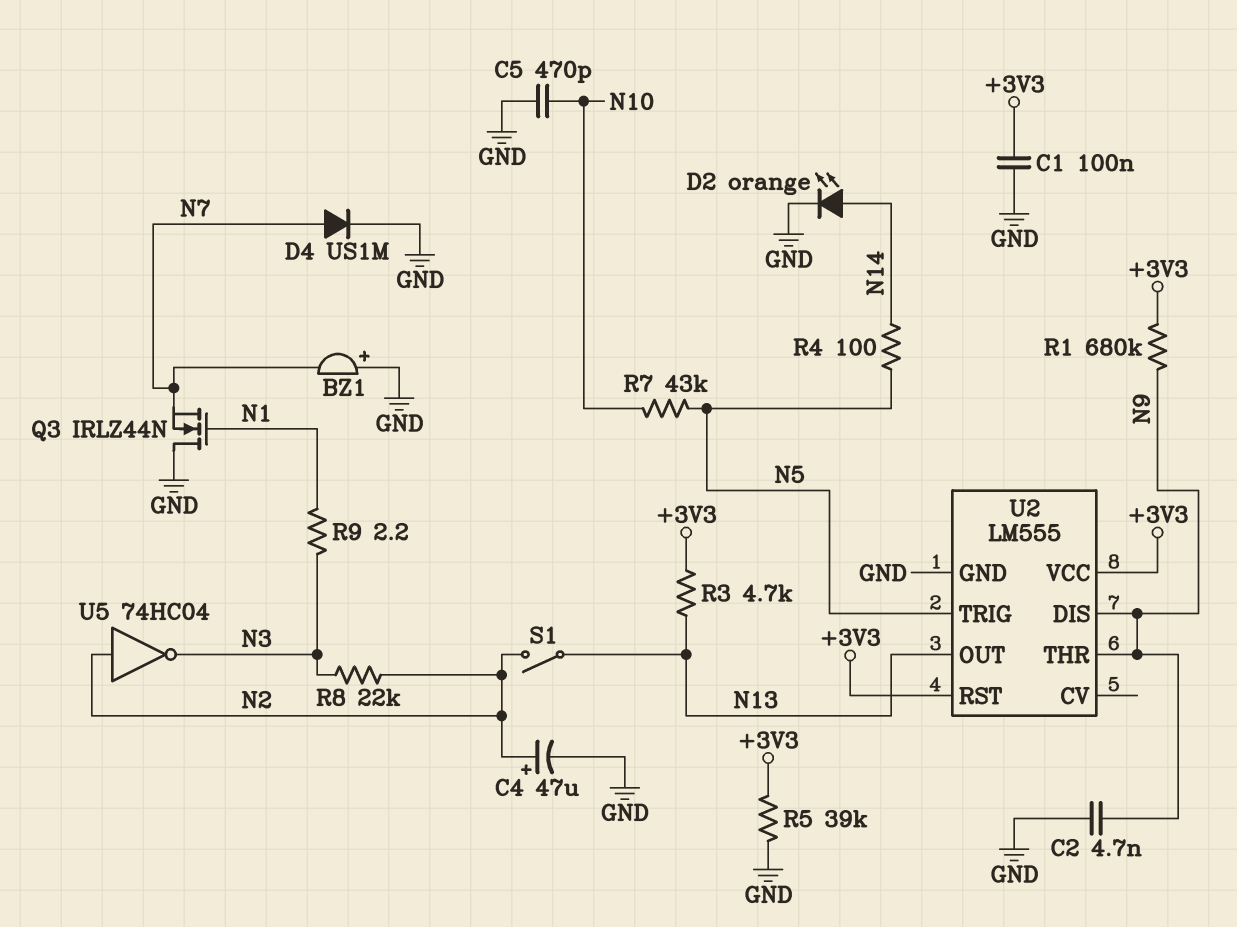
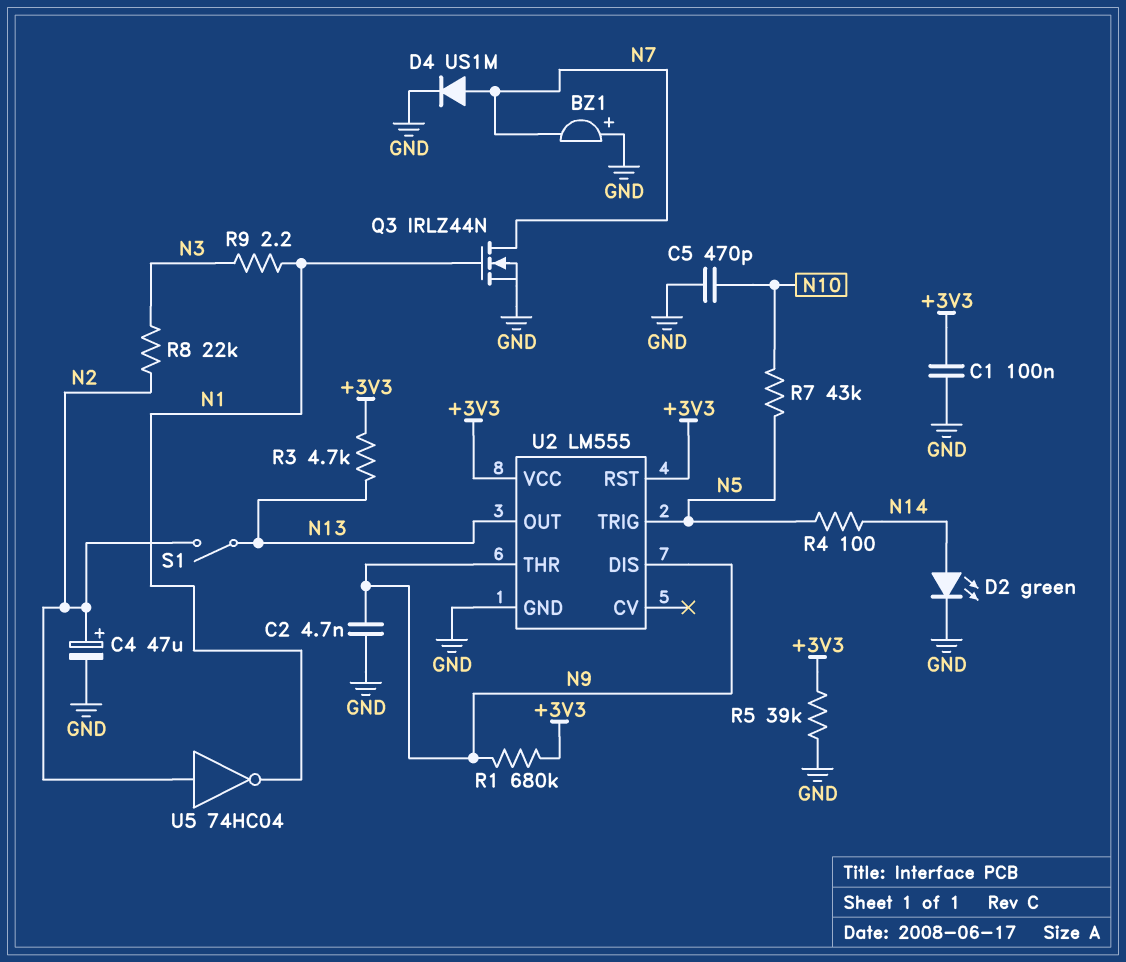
D2: LED orange (A N14, K GND) -> LED green (A N14, K GND)
Q3: NMOS IRLZ44N (G N1, D GND, S N7) -> NMOS IRLZ44N (G N1, D N7, S GND)
U5: NOT 74HC04 (in N2, out N3) -> NOT 74HC04 (in N2, out N1)

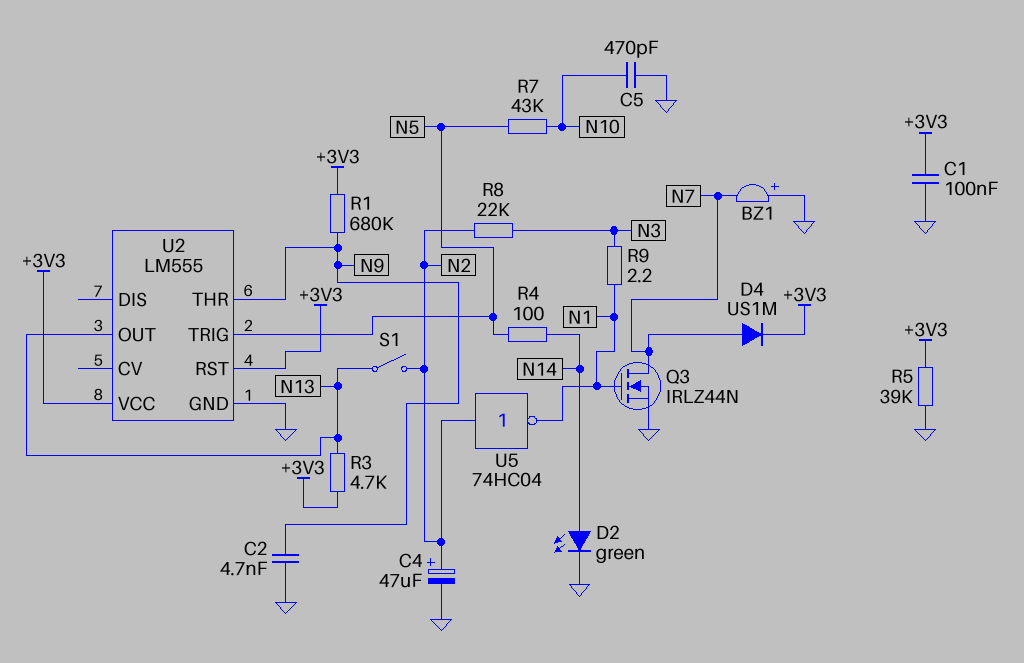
D4: diode US1M (A N7, K GND) -> diode US1M (A N7, K +3V3)
U2 pin DIS: N9 -> none

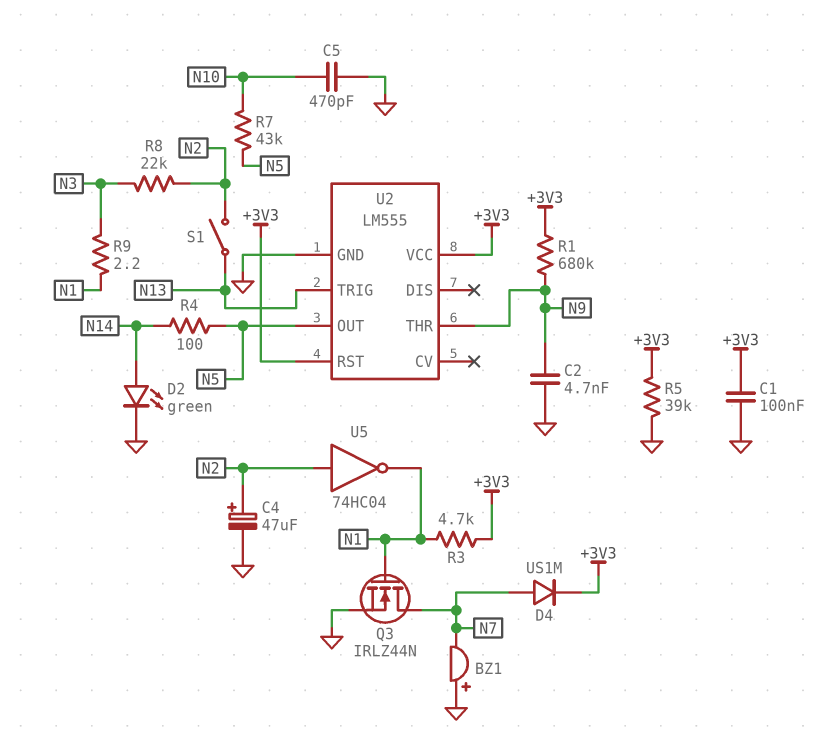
R3: 4.7k (+3V3, N13) -> 4.7k (+3V3, N1)
U2 pin OUT: N13 -> N5
U2 pin TRIG: N5 -> N13

